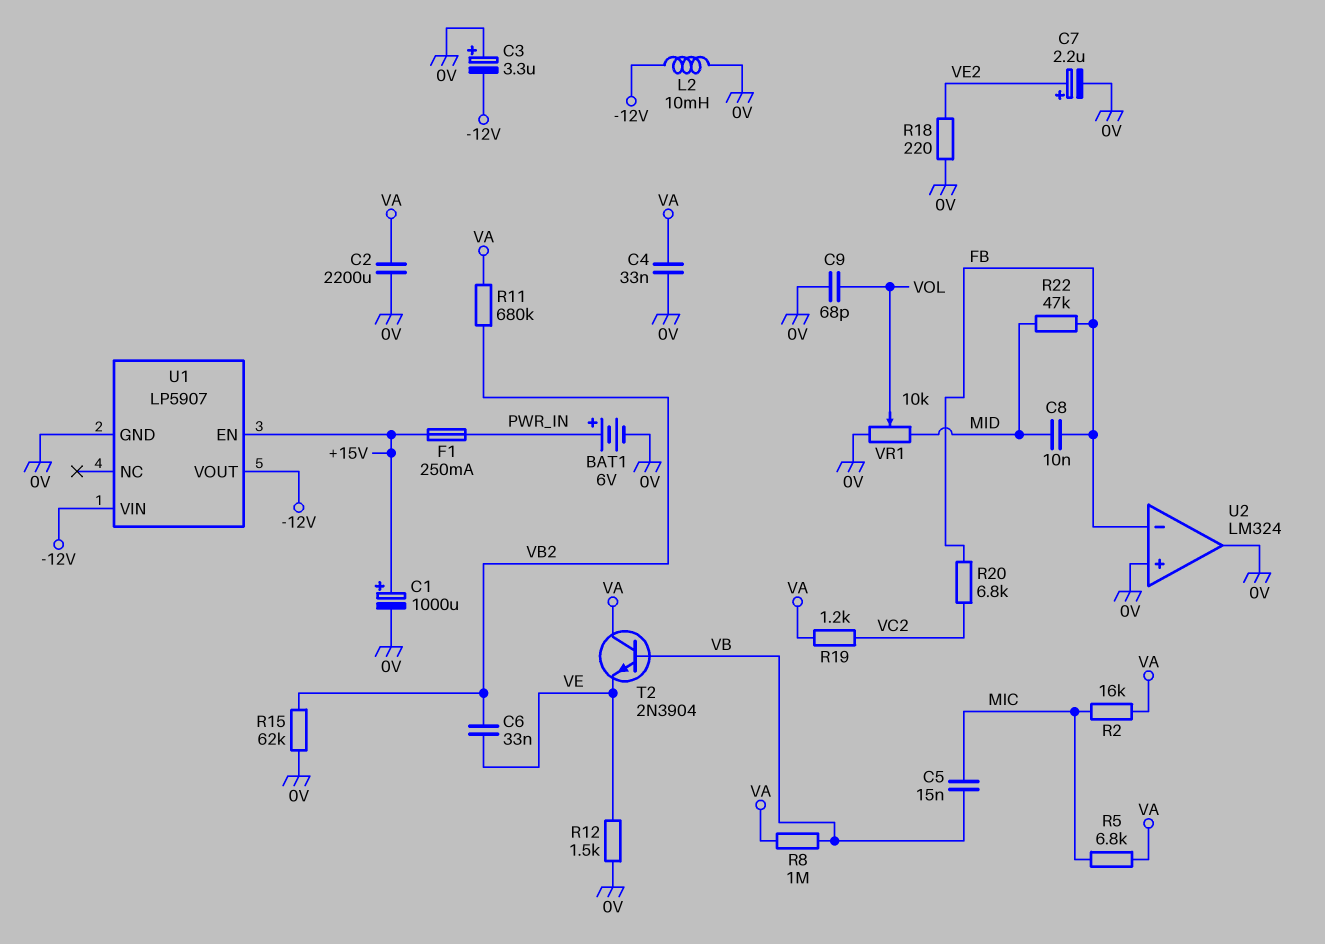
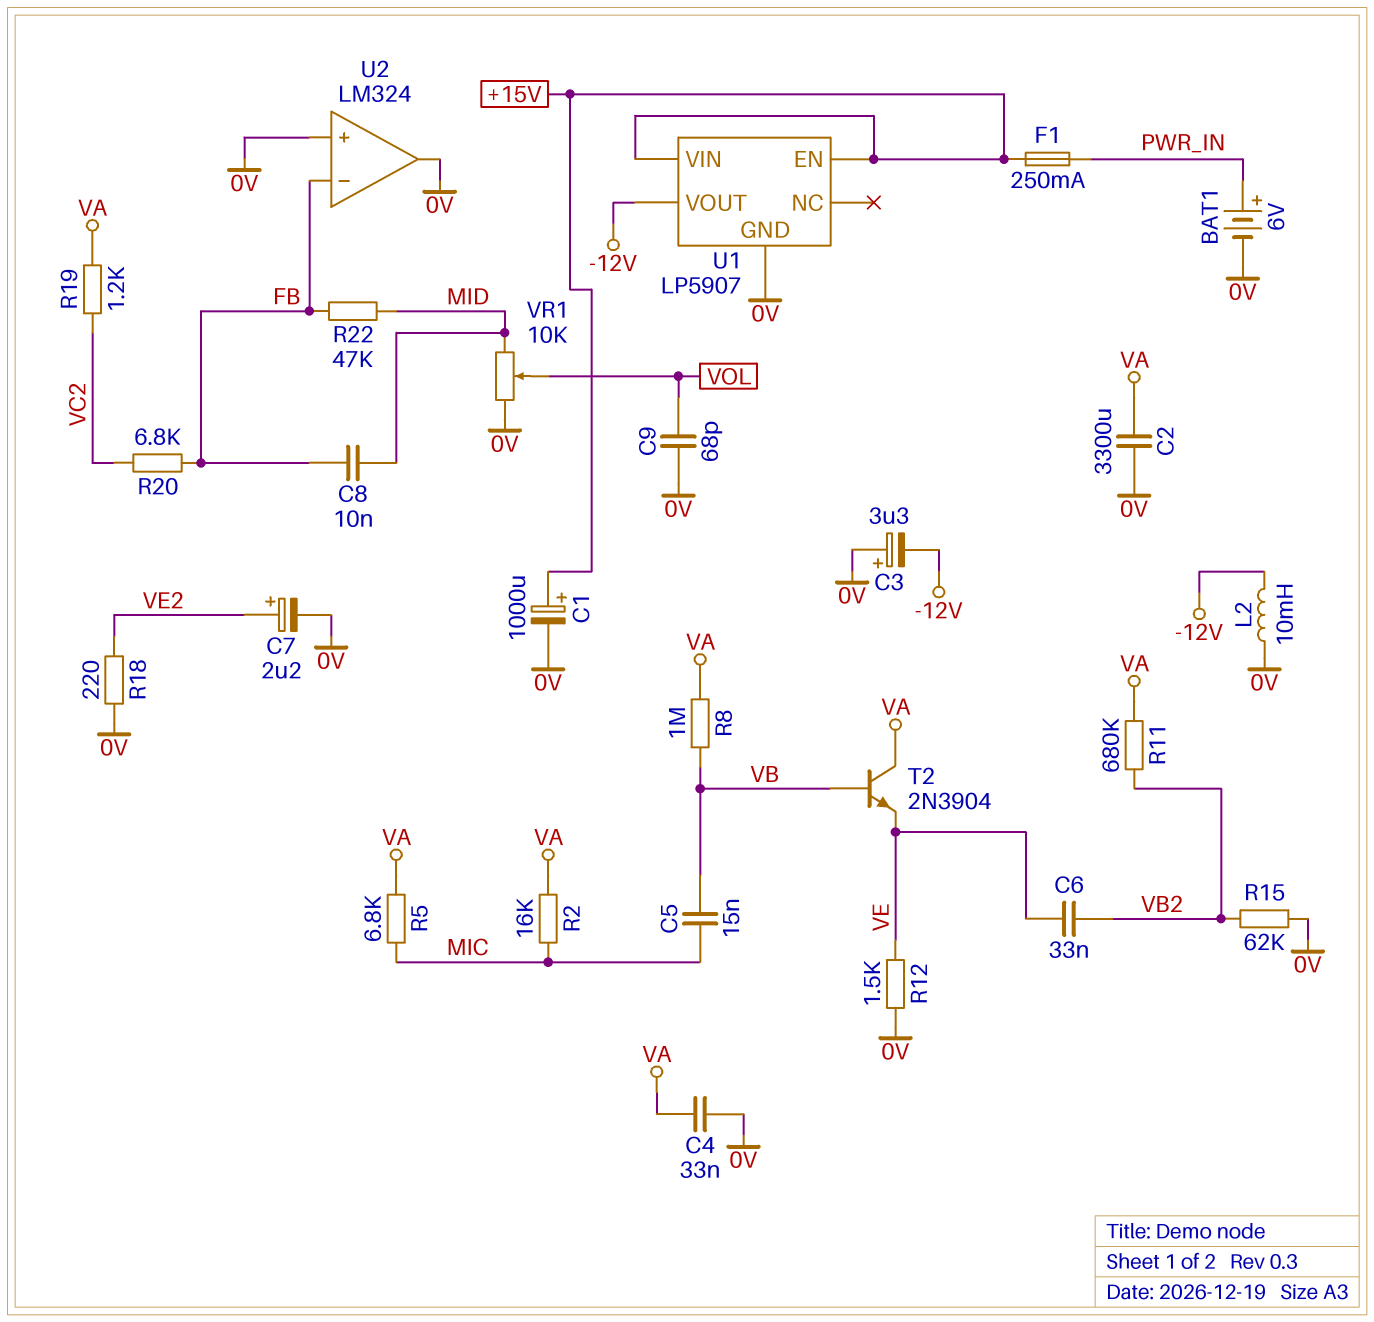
C2: 2200uF (0V, VA) -> 3300uF (0V, VA)
U1 pin VIN: -12V -> +15V

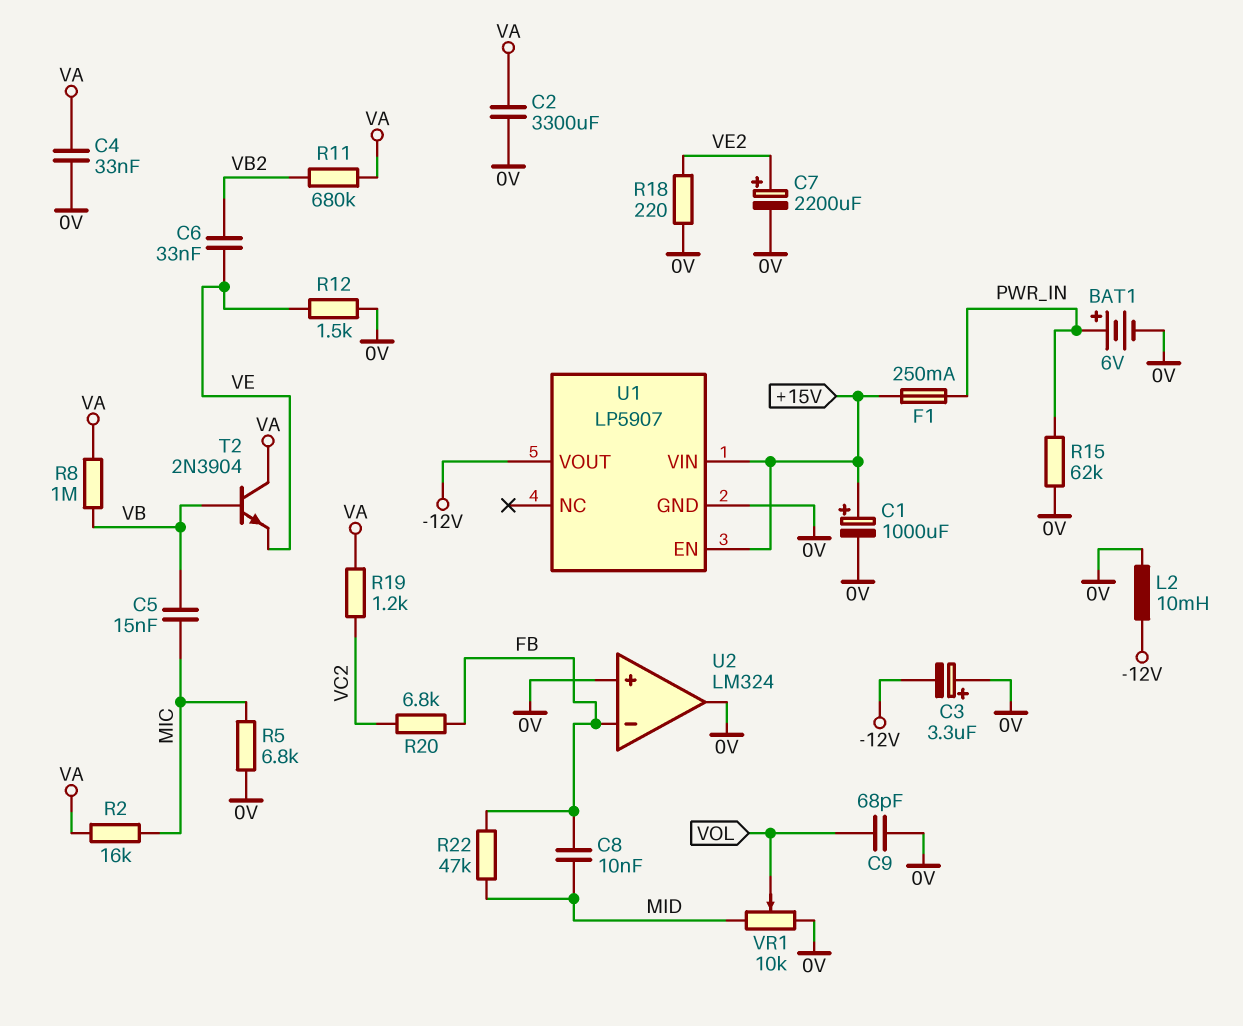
C7: 2.2uF (plus VE2, minus 0V) -> 2200uF (plus VE2, minus 0V)
R5: 6.8k (MIC, VA) -> 6.8k (0V, MIC)
R15: 62k (0V, VB2) -> 62k (0V, PWR_IN)

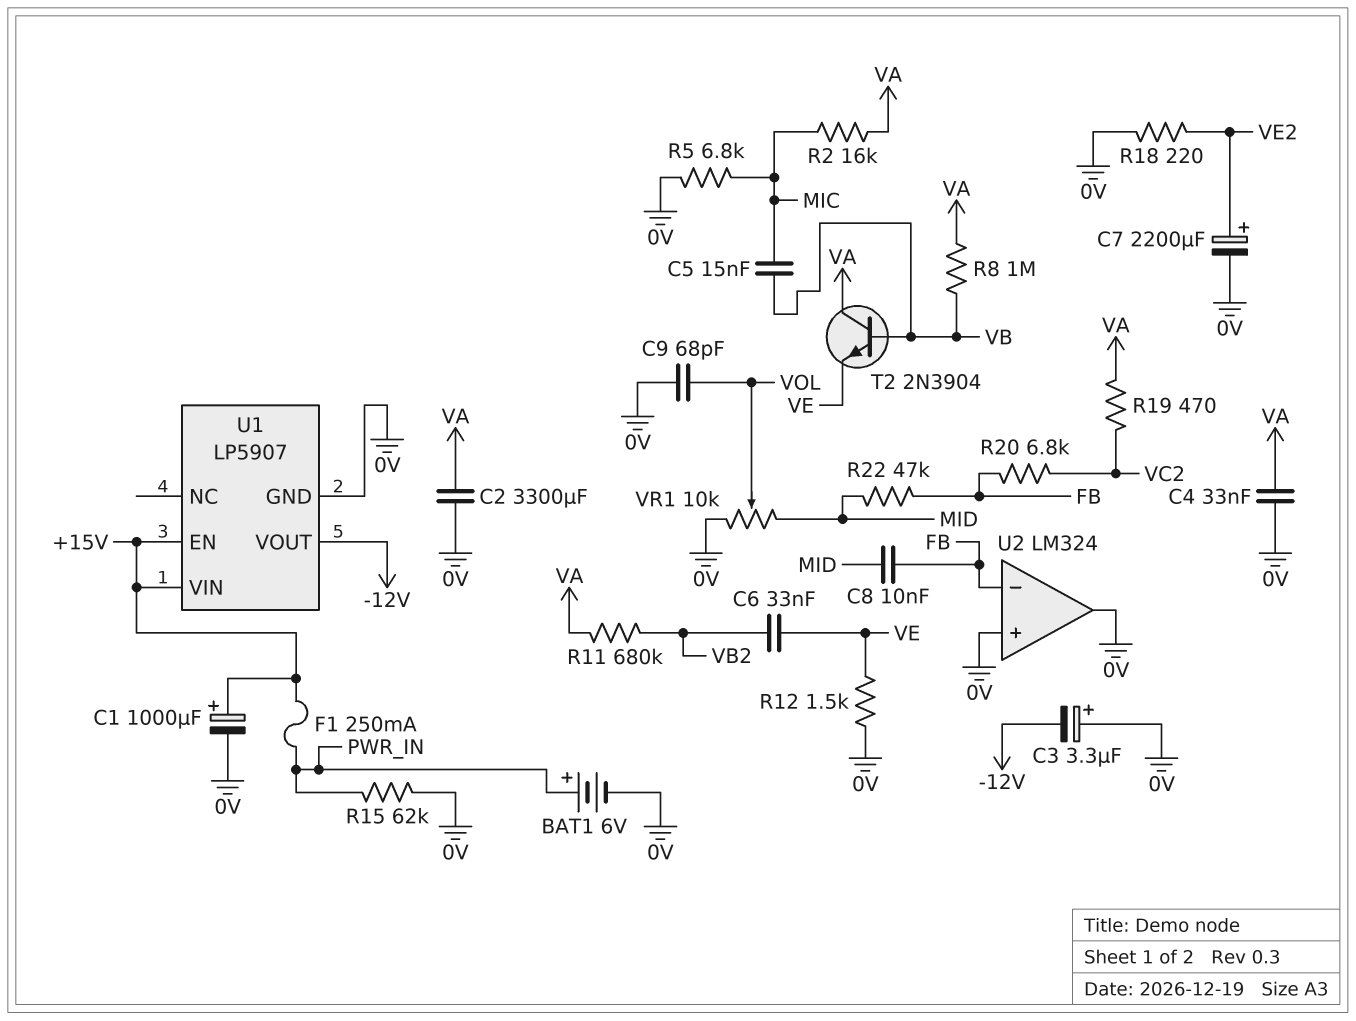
L2: 10mH (-12V, 0V) -> none
R19: 1.2k (VA, VC2) -> 470 (VA, VC2)

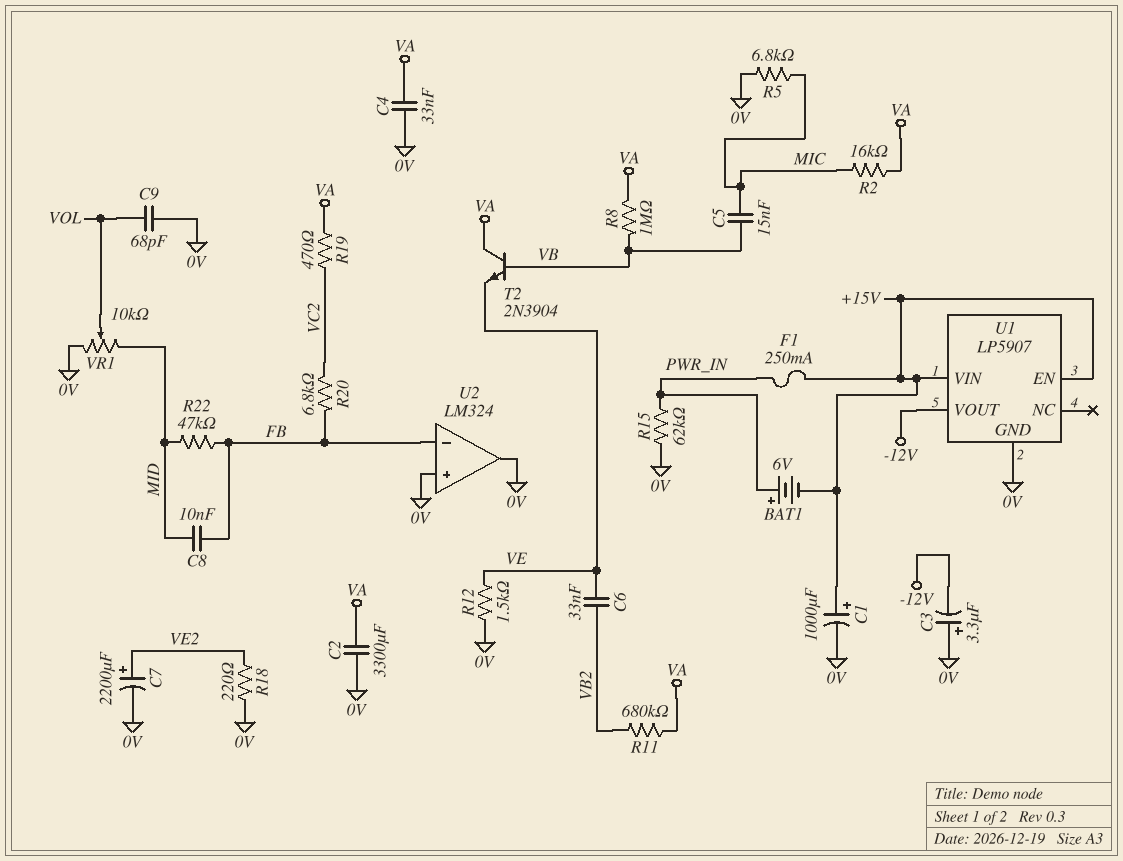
BAT1: 6V (plus PWR_IN, minus 0V) -> 6V (plus PWR_IN, minus +15V)

